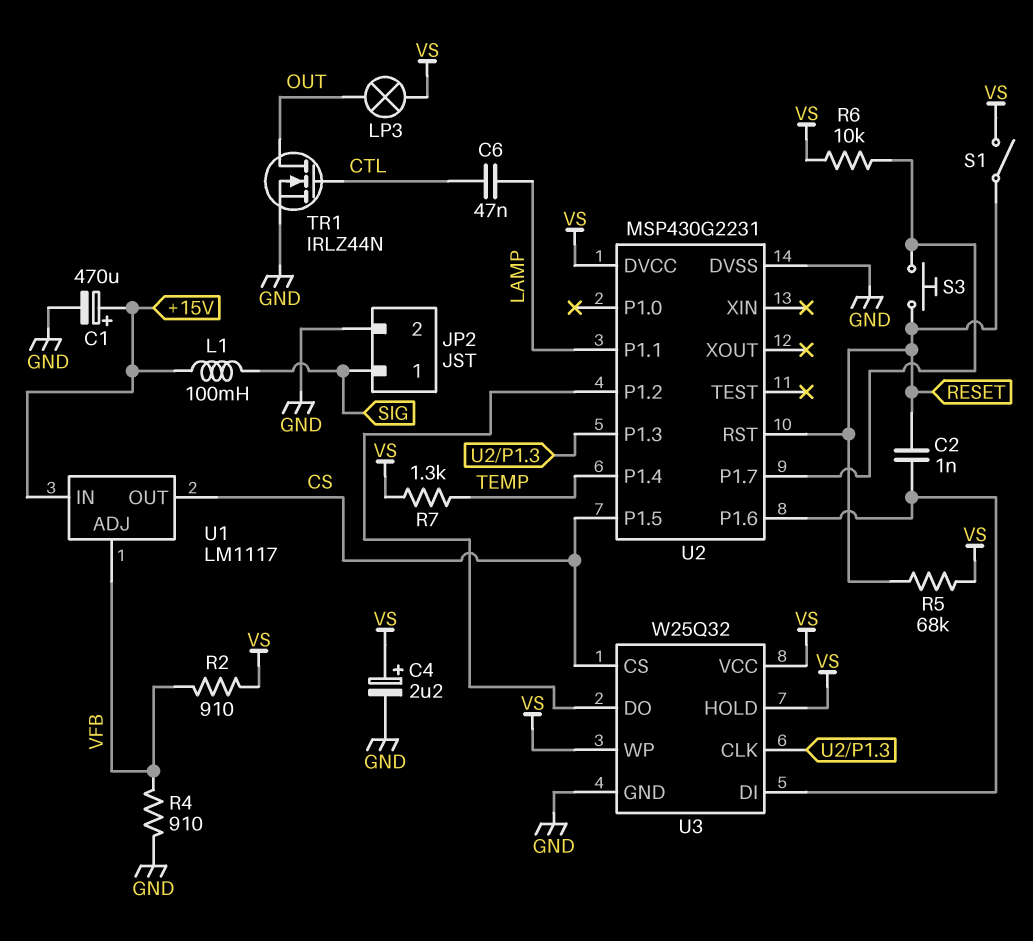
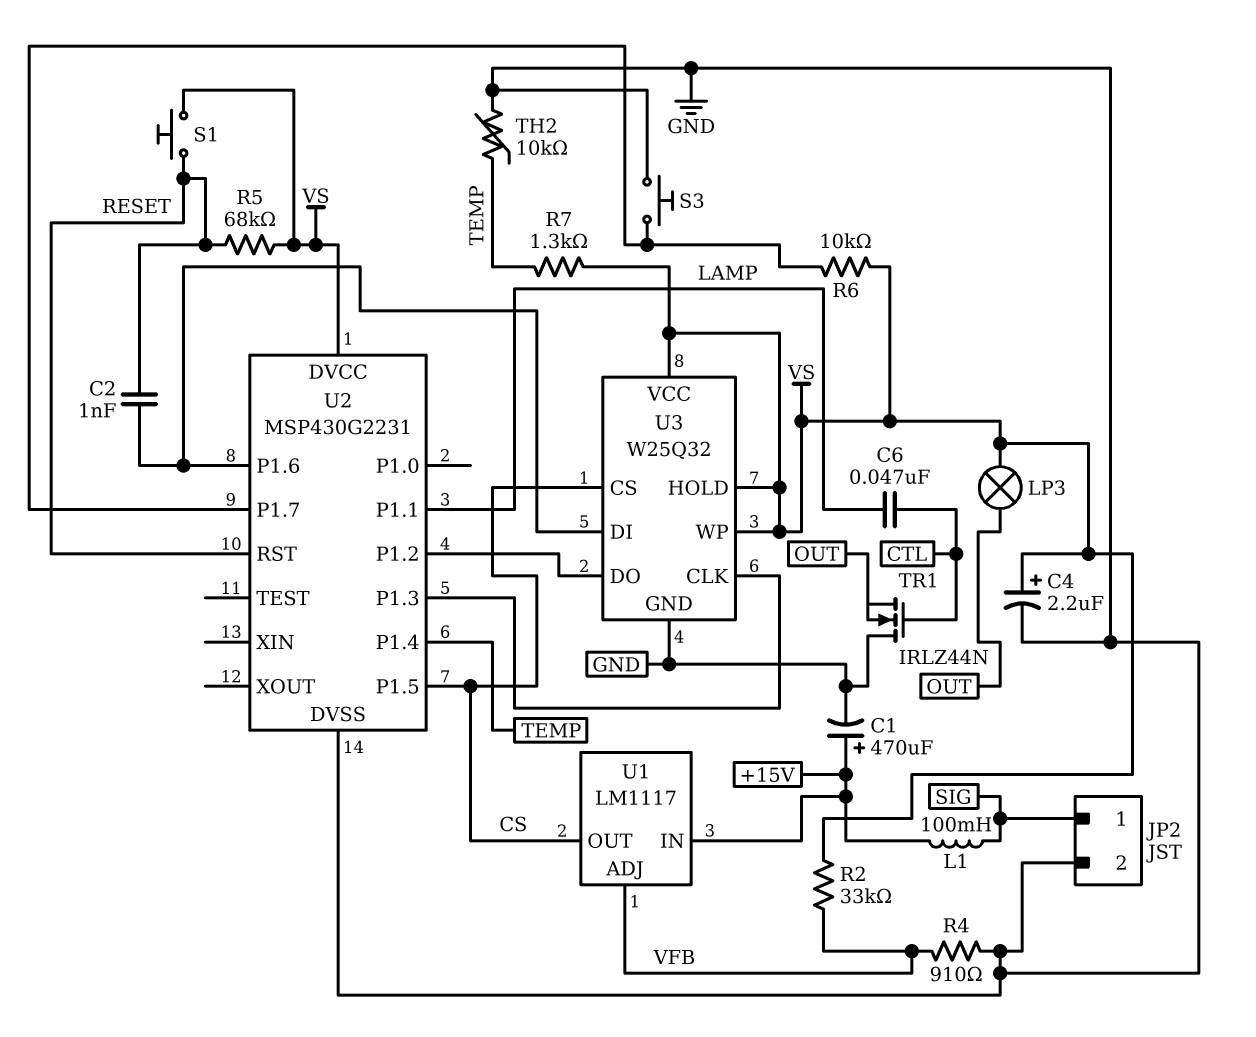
R2: 910 (VFB, VS) -> 33k (VFB, VS)
S1: switch (RESET, VS) -> button (RESET, VS)
S3: button (RESET, U2/P1.7) -> button (GND, U2/P1.7)
TH2: none -> 10k (GND, TEMP)
TR1: NMOS IRLZ44N (G CTL, D OUT, S GND) -> NMOS IRLZ44N (G CTL, D GND, S OUT)

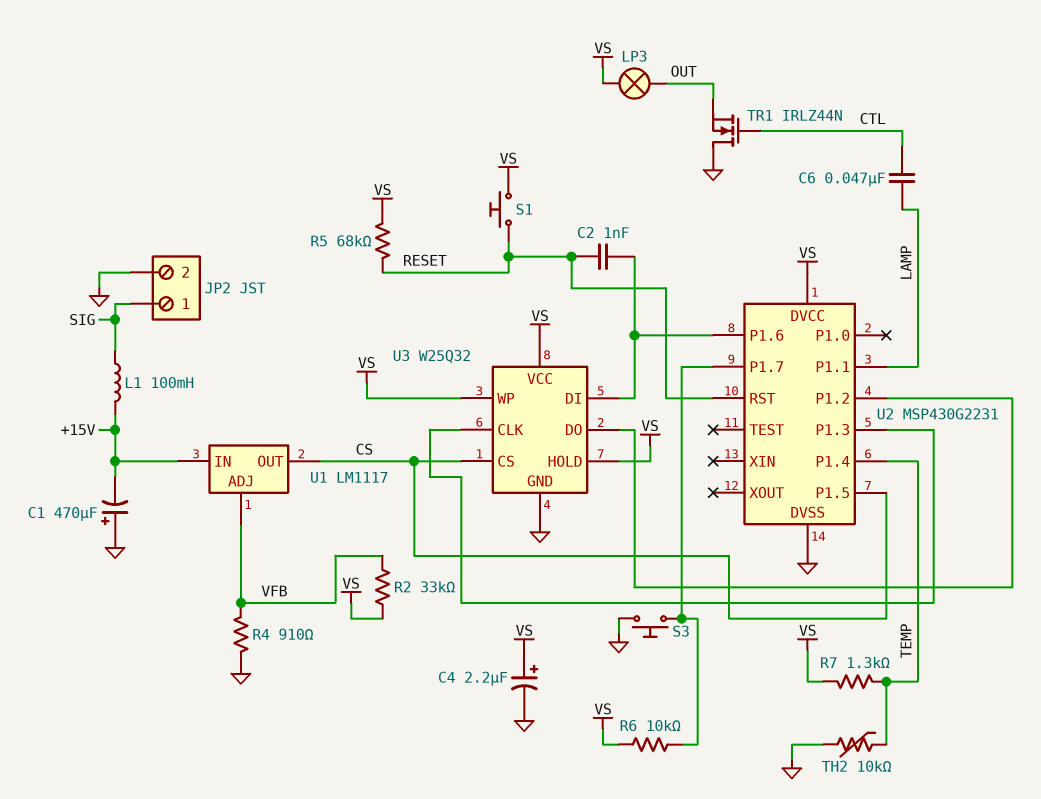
C1: 470uF (plus +15V, minus GND) -> 470uF (plus GND, minus +15V)

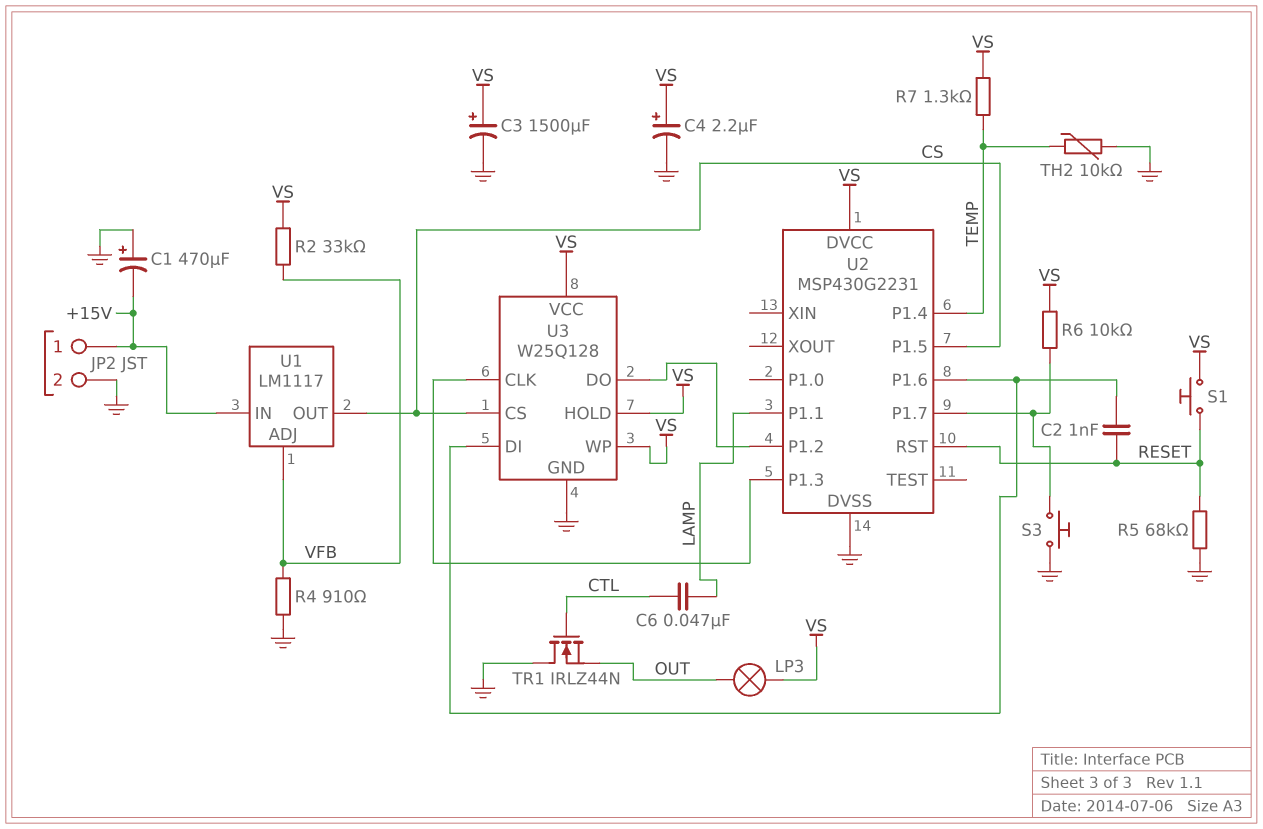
C3: none -> 1500uF (plus VS, minus GND)
JP2 pin 1: SIG -> +15V
L1: 100mH (+15V, SIG) -> none
R5: 68k (RESET, VS) -> 68k (GND, RESET)
U3: W25Q32 -> W25Q128

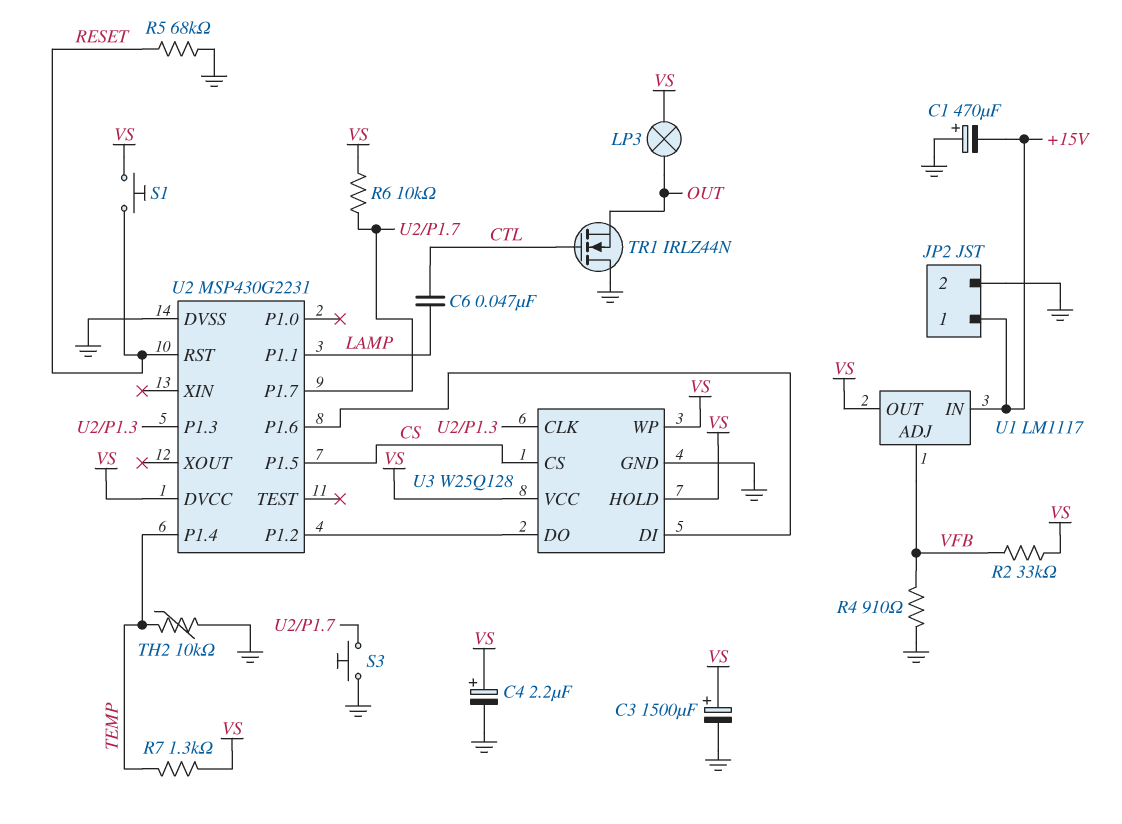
C2: 1nF (RESET, U2/P1.6) -> none
U1 pin OUT: CS -> VS

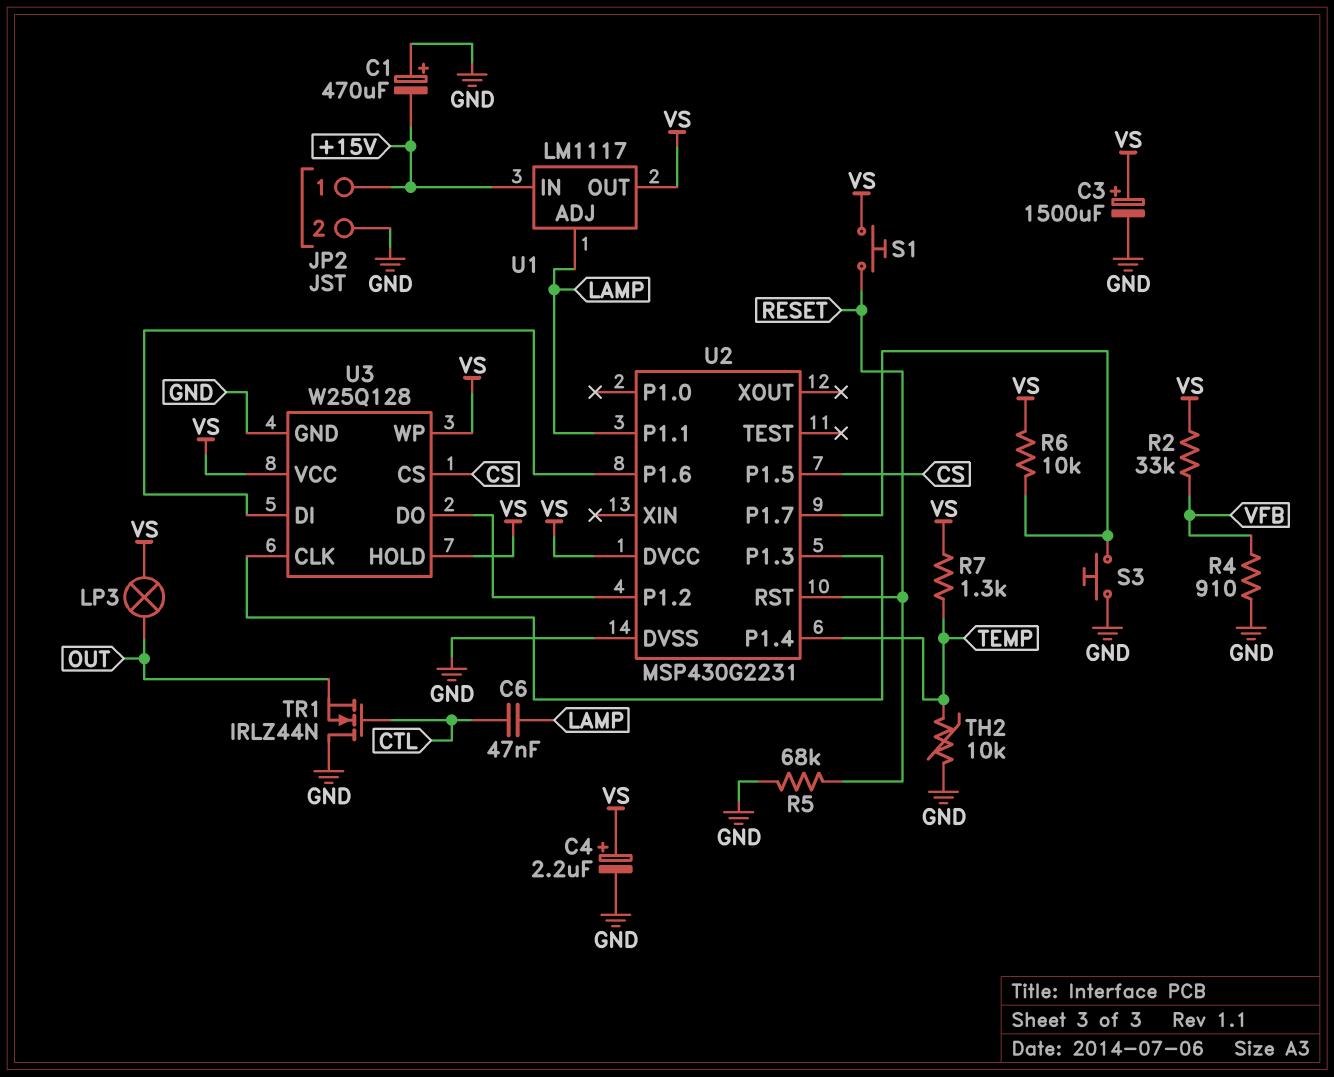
U1 pin ADJ: VFB -> LAMP

